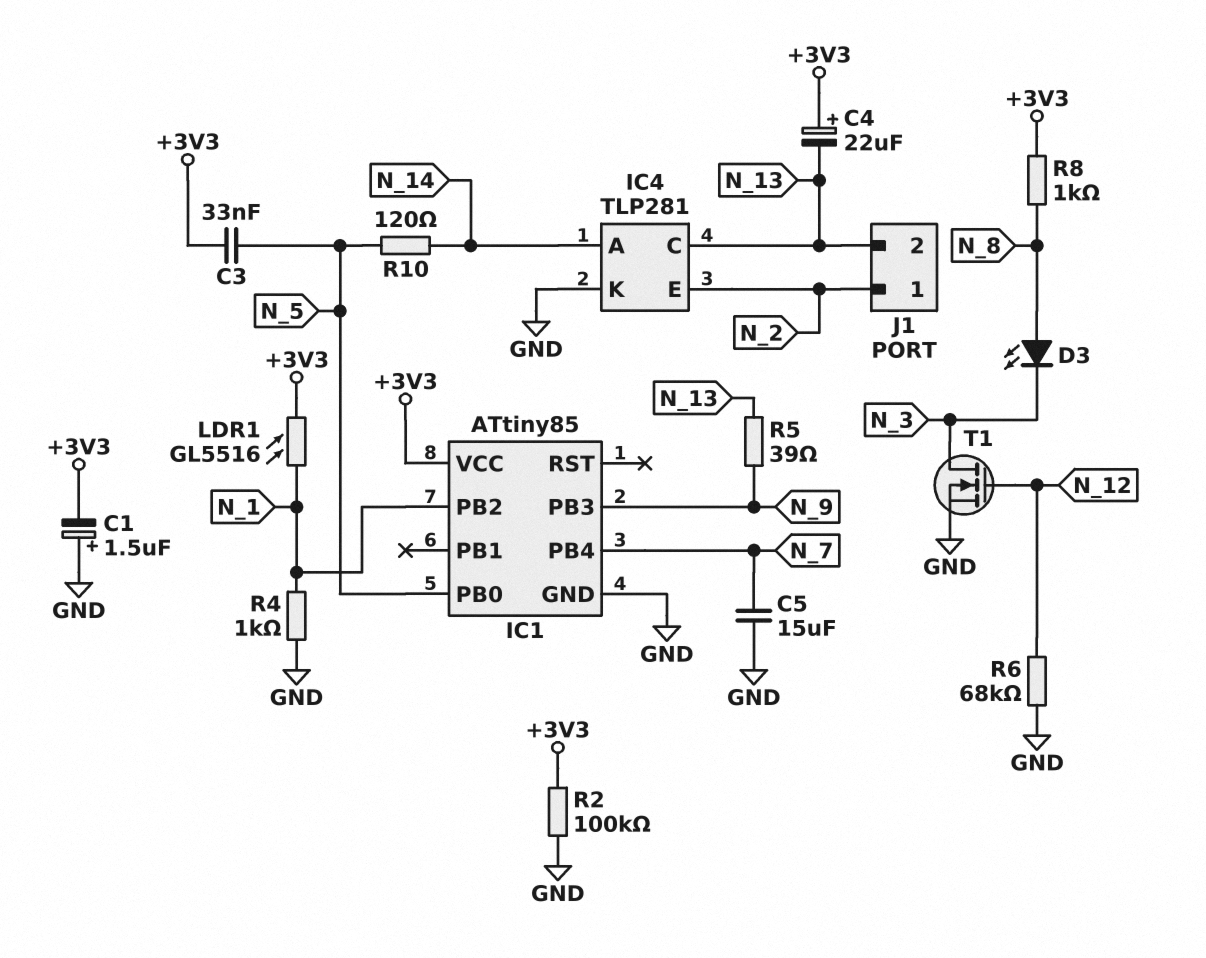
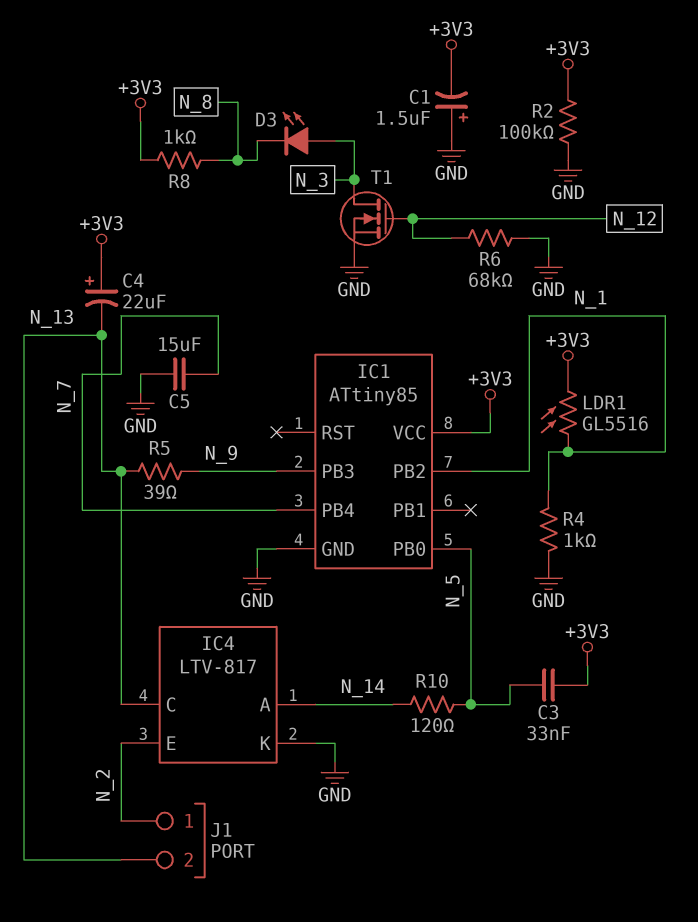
D3: LED (A N_8, K N_3) -> LED (A N_3, K N_8)
IC4: TLP281 -> LTV-817

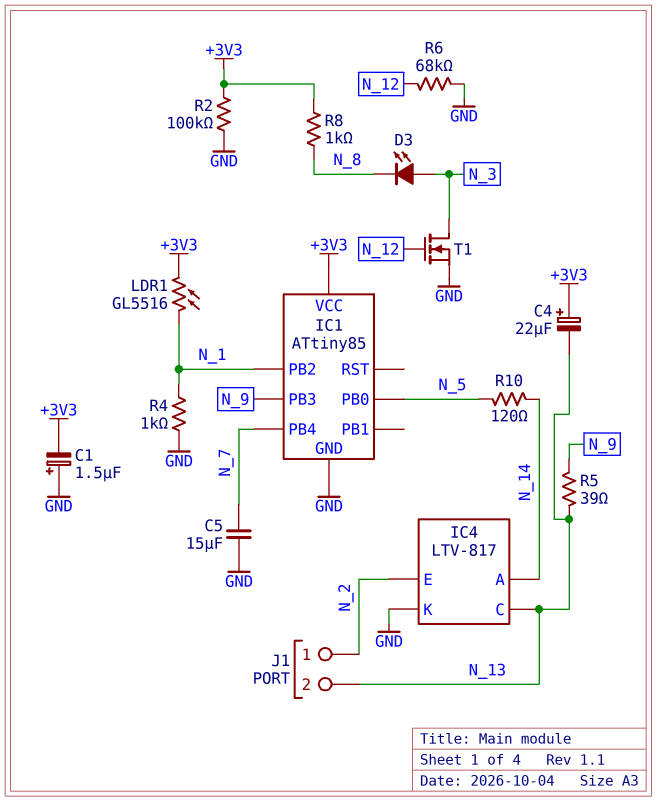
C3: 33nF (+3V3, N_5) -> none

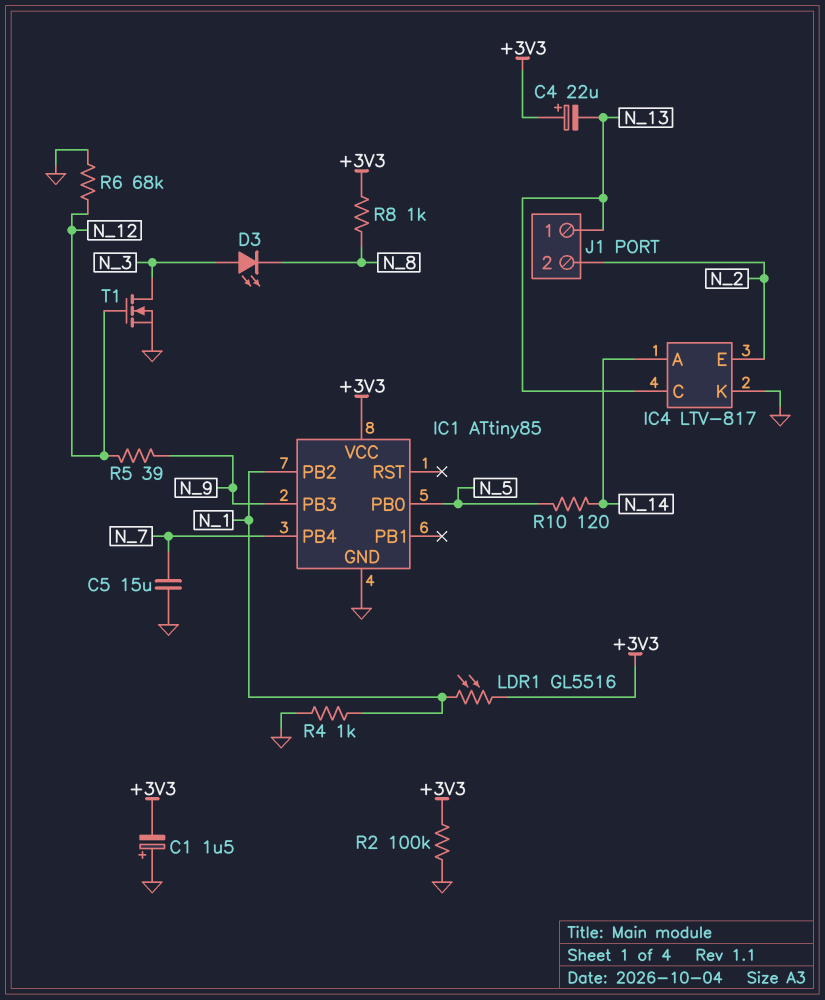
J1 pin 1: N_2 -> N_13
J1 pin 2: N_13 -> N_2
R5: 39 (N_9, N_13) -> 39 (N_9, N_12)

